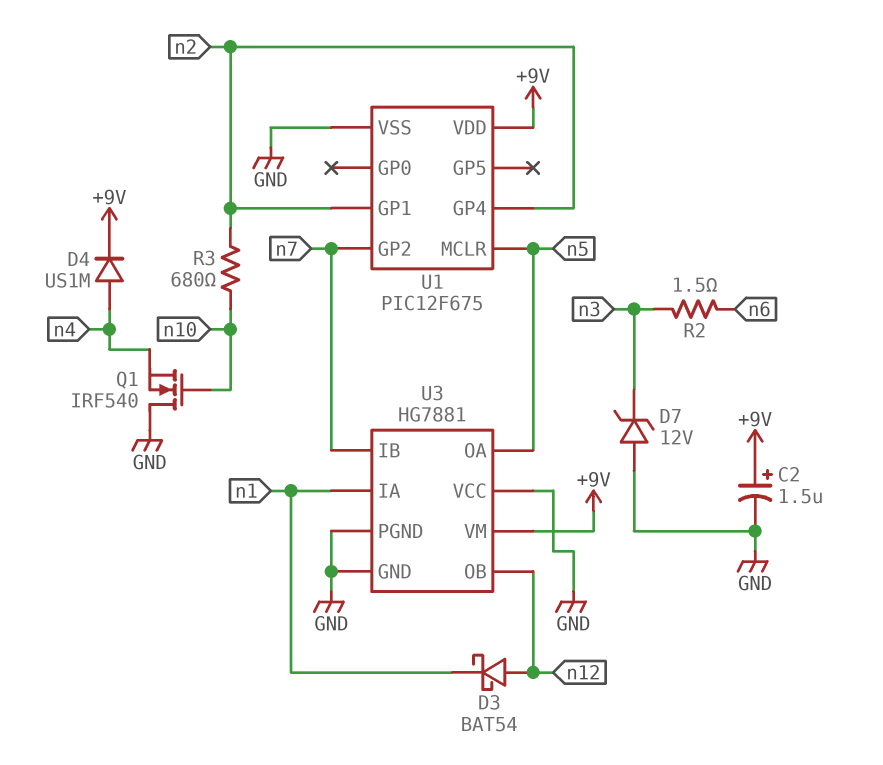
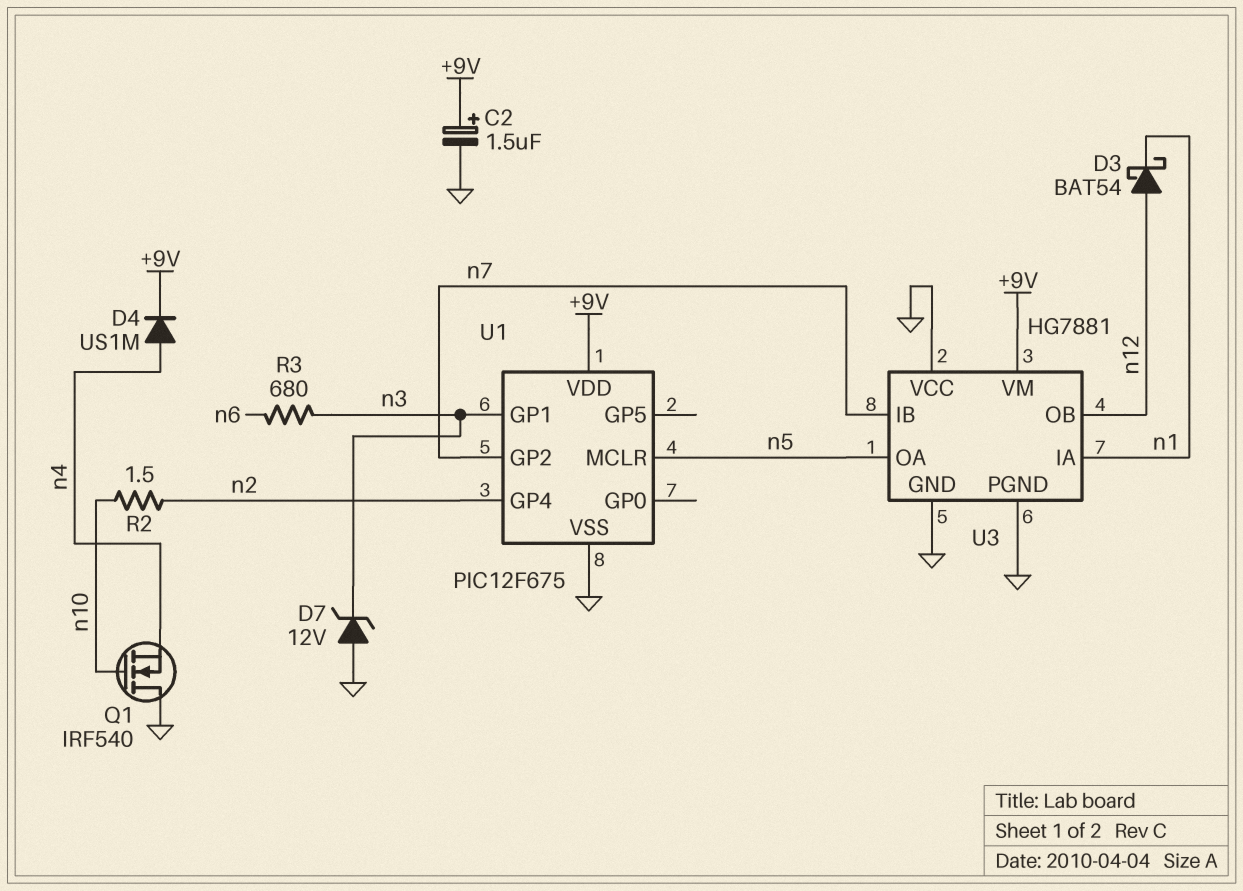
R2: 1.5 (n3, n6) -> 1.5 (n2, n10)
R3: 680 (n2, n10) -> 680 (n3, n6)
U1 pin GP1: n2 -> n3

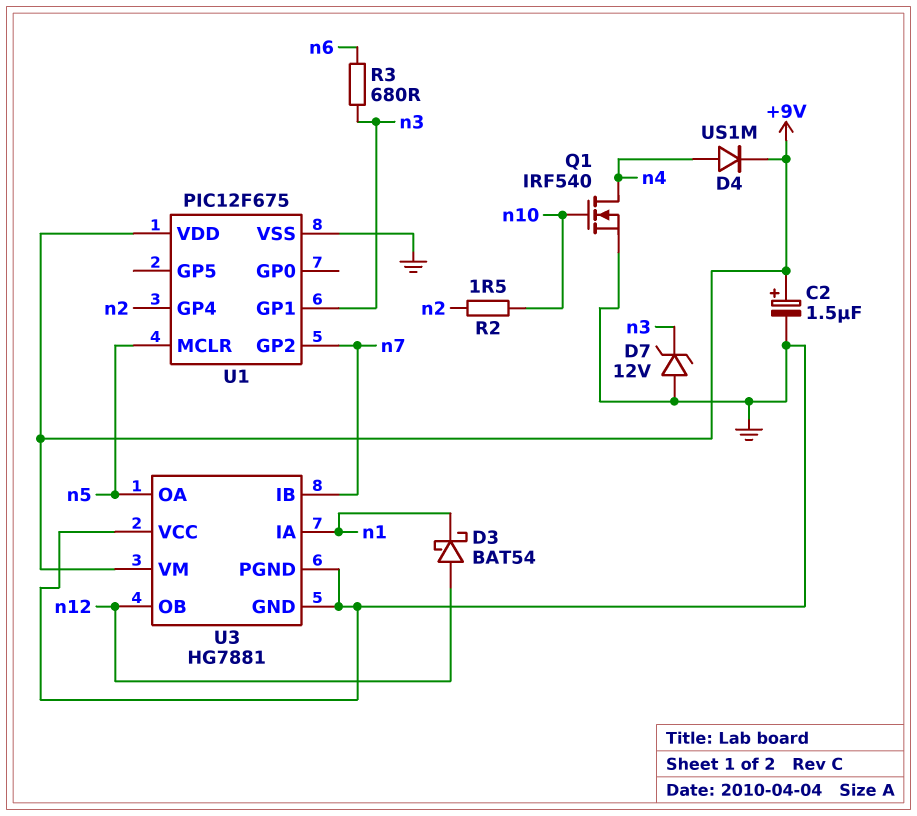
Q1: NMOS IRF540 (G n10, D GND, S n4) -> NMOS IRF540 (G n10, D n4, S GND)

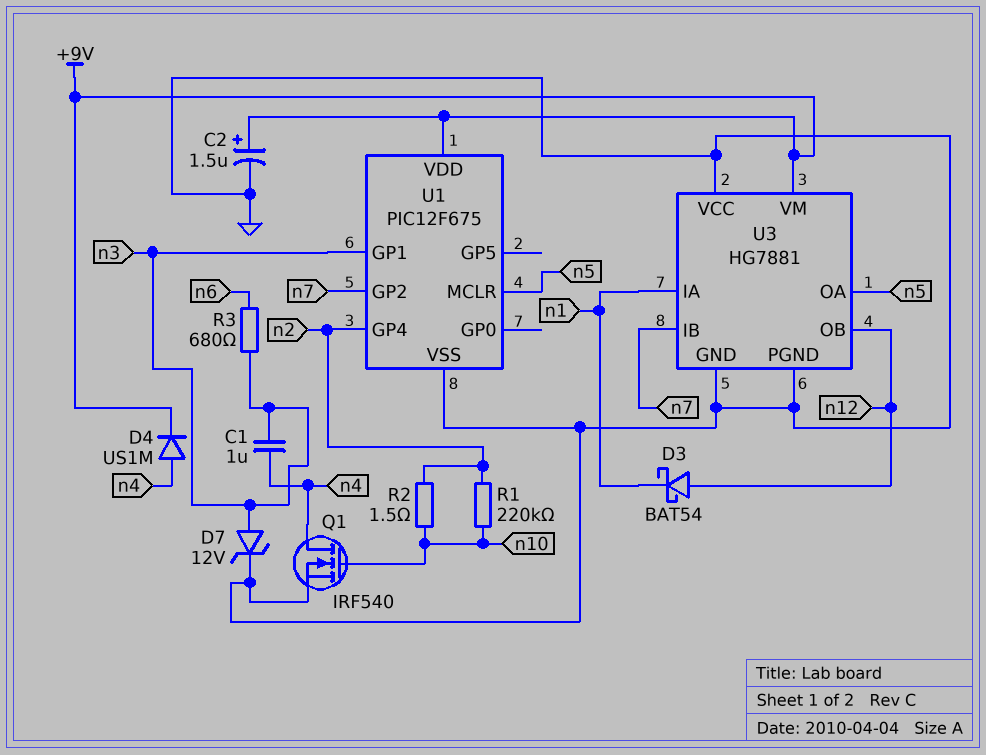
C1: none -> 1uF (n3, n4)
D7: zener 12V (A GND, K n3) -> zener 12V (A n3, K GND)
R1: none -> 220k (n2, n10)

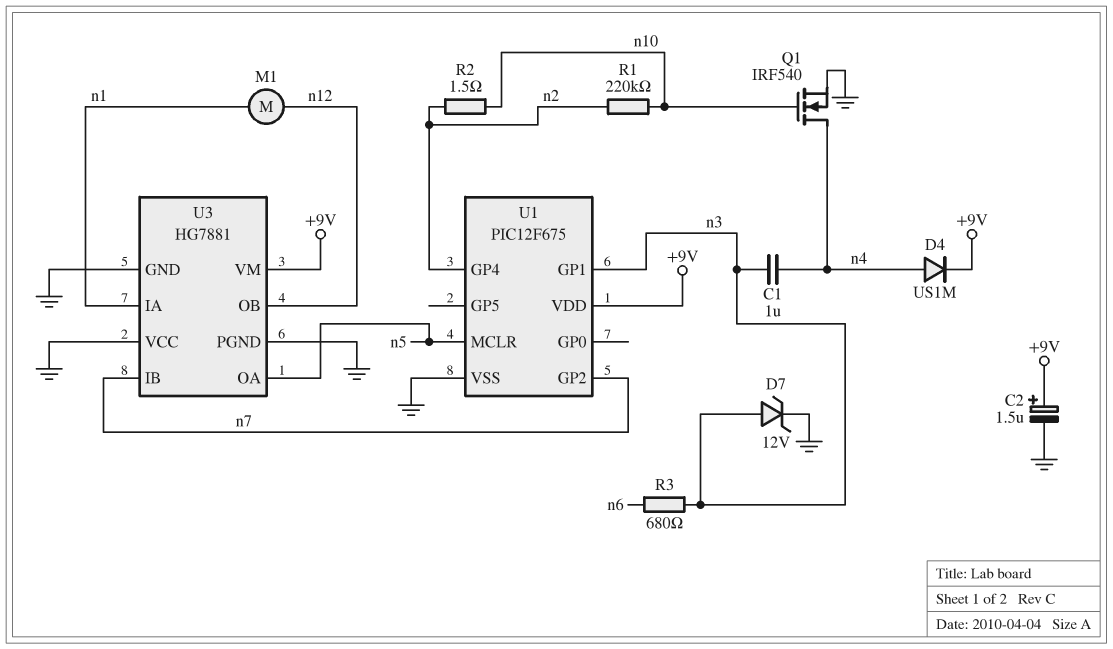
D3: schottky BAT54 (A n12, K n1) -> none
M1: none -> motor (n1, n12)

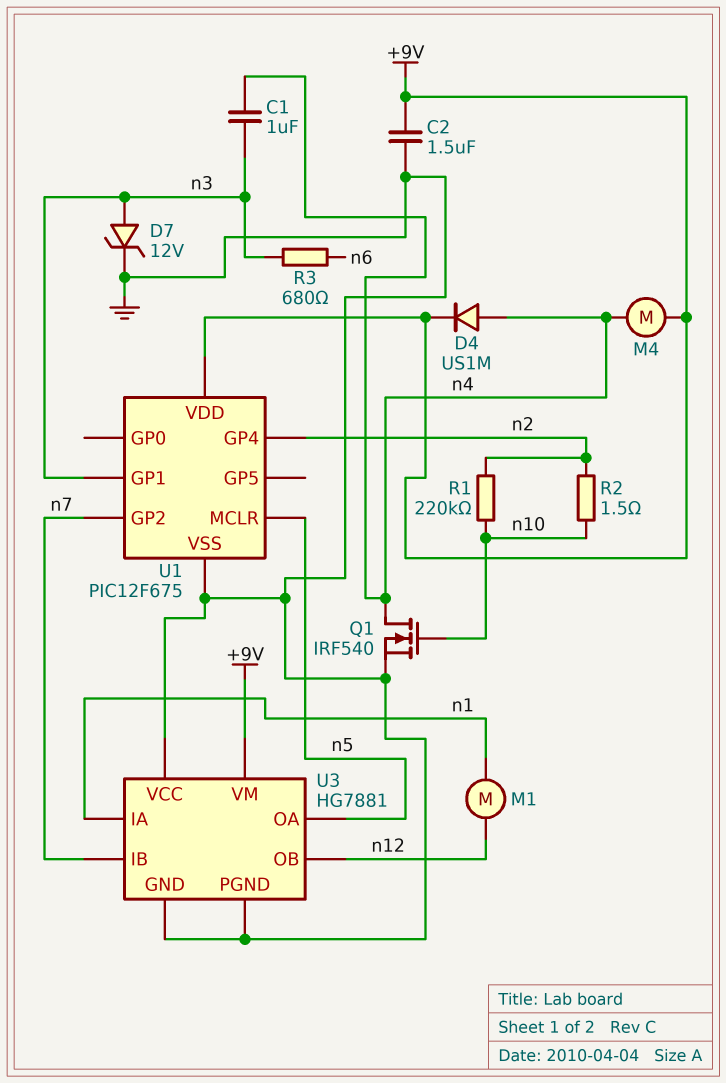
C2: 1.5uF (plus +9V, minus GND) -> 1.5uF (+9V, GND)
M4: none -> motor (+9V, n4)

